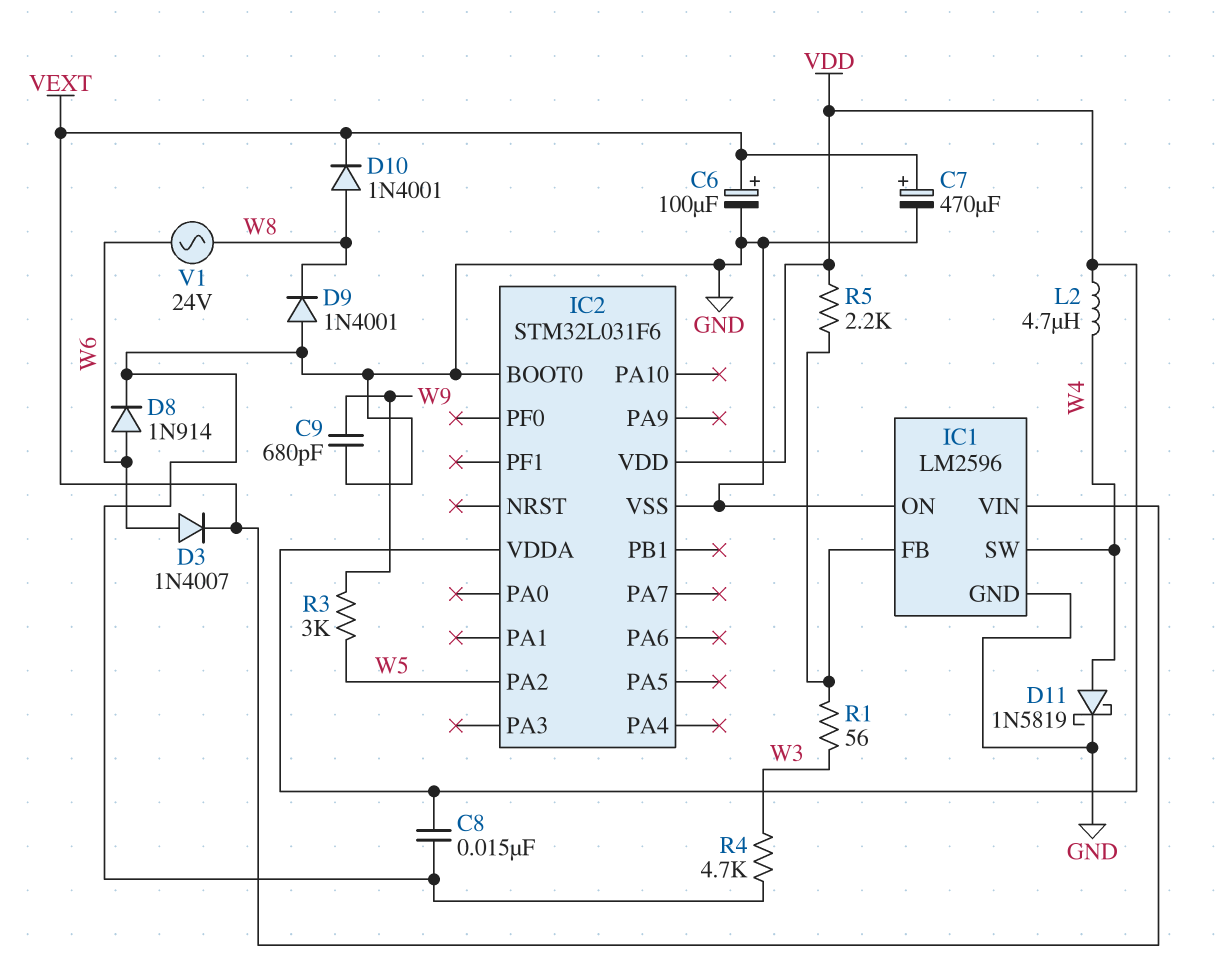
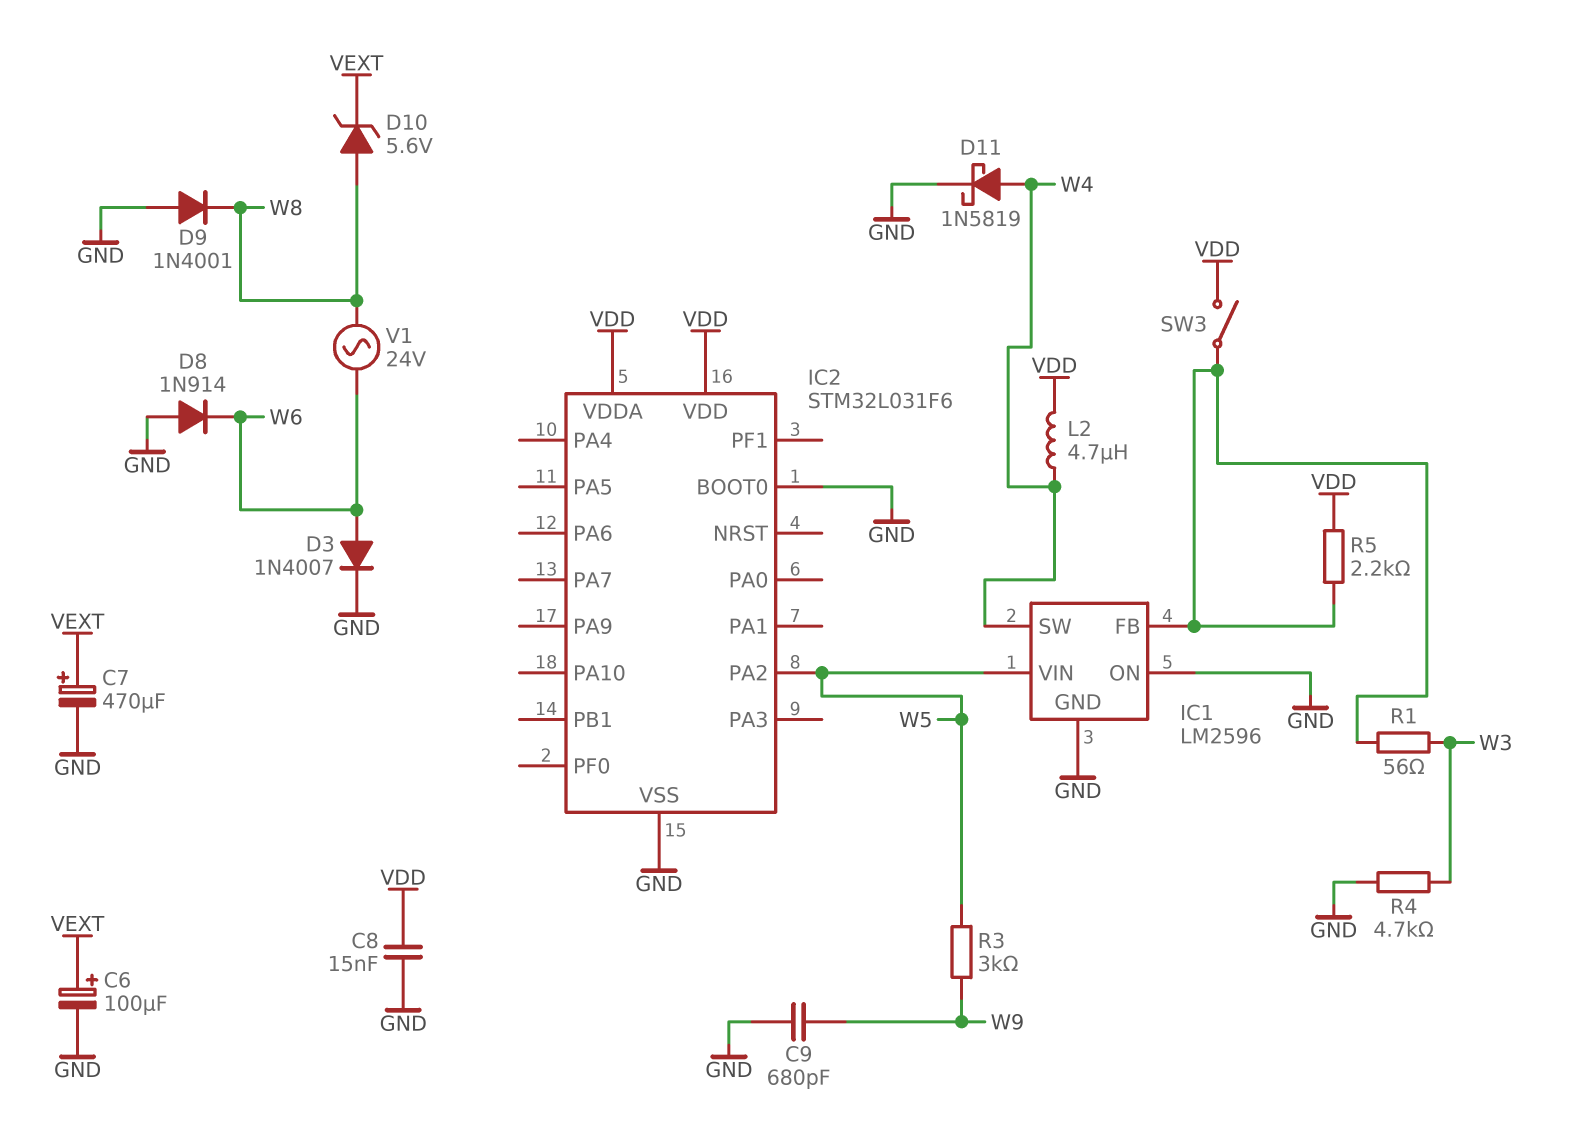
D3: diode 1N4007 (A W6, K VEXT) -> diode 1N4007 (A W6, K GND)
D8: diode 1N914 (A W6, K GND) -> diode 1N914 (A GND, K W6)
D10: diode 1N4001 (A W8, K VEXT) -> zener 5.6V (A W8, K VEXT)
IC1 pin VIN: VEXT -> W5
SW3: none -> switch (IC1/FB, VDD)

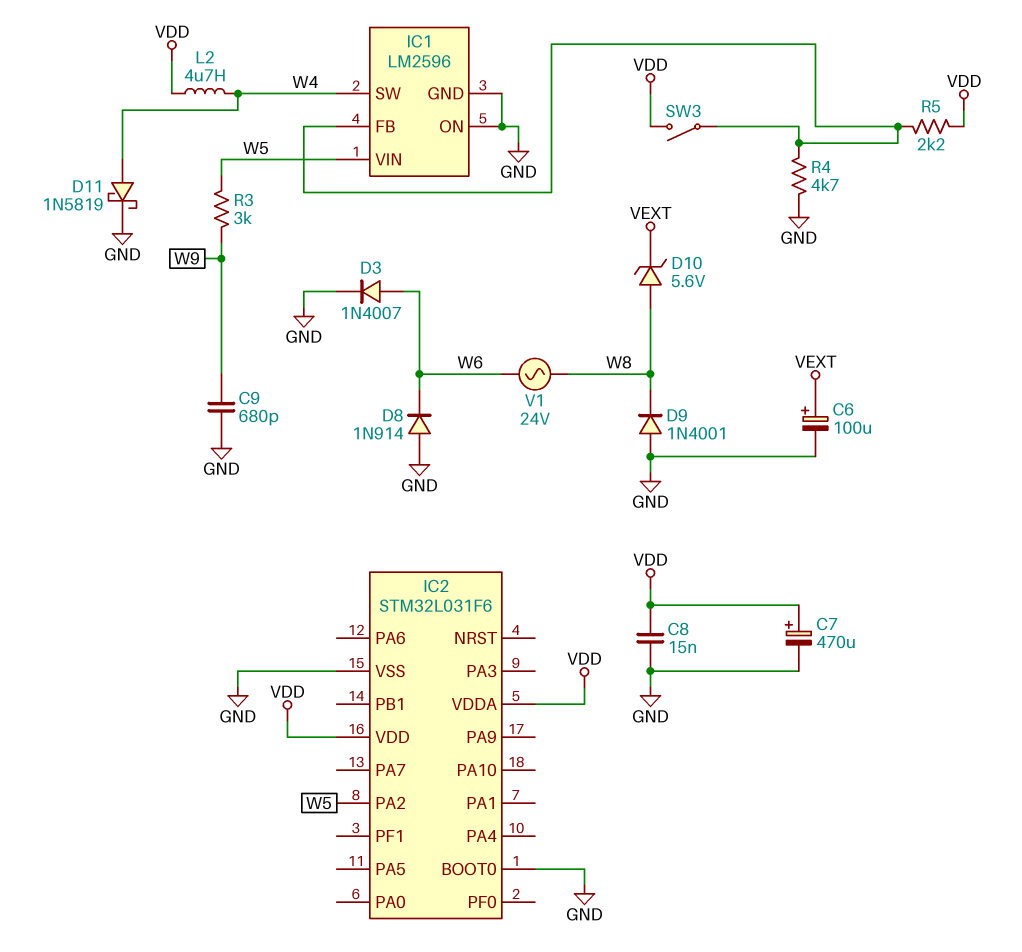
C7: 470uF (plus VEXT, minus GND) -> 470uF (plus VDD, minus GND)
R1: 56 (IC1/FB, W3) -> none
R4: 4.7k (GND, W3) -> 4.7k (GND, IC1/FB)

